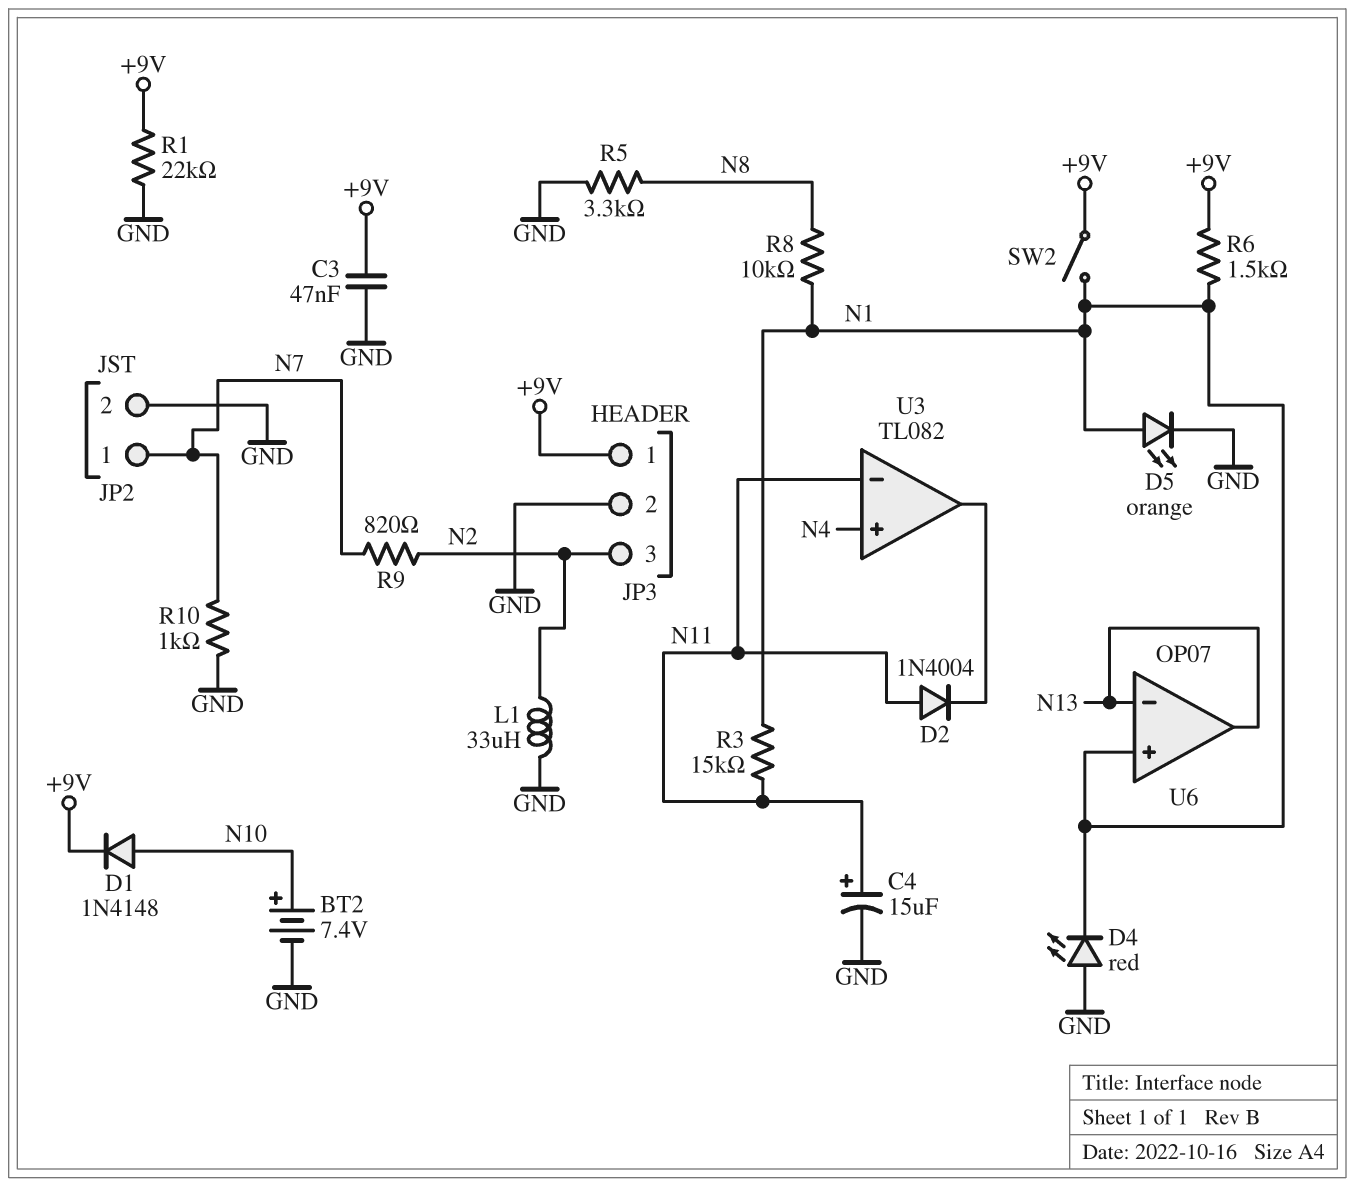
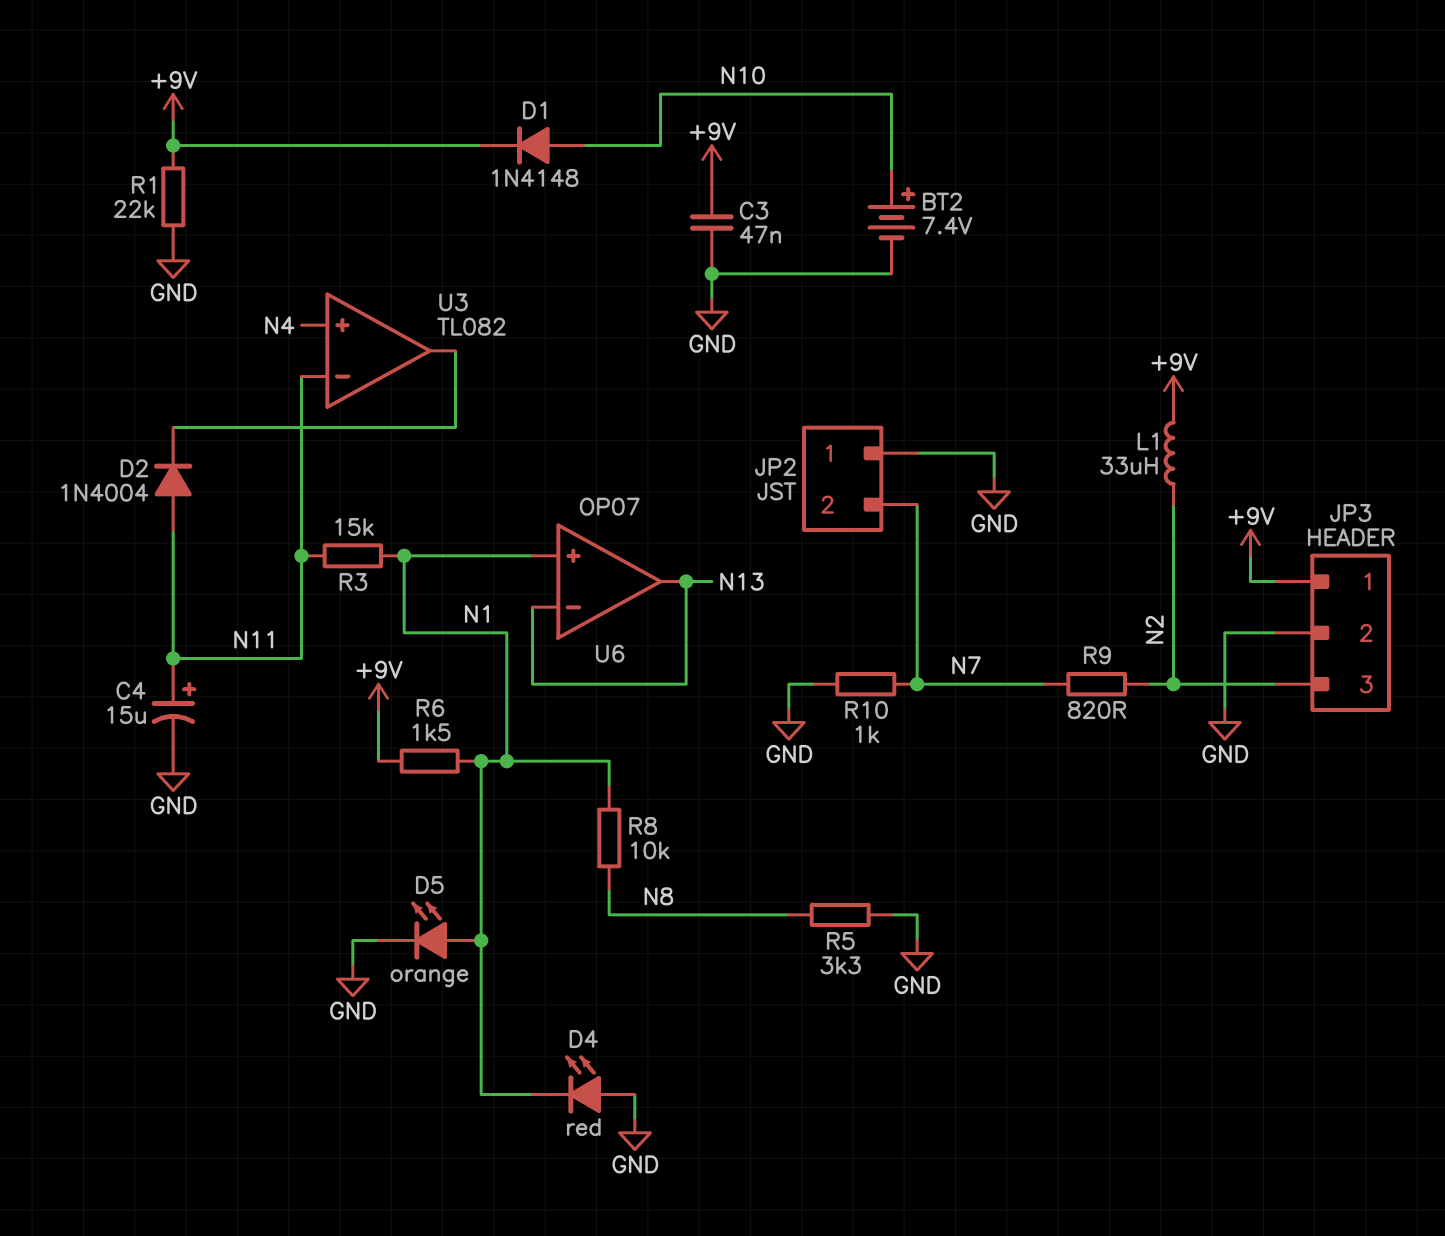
JP2 pin 1: N7 -> GND
JP2 pin 2: GND -> N7
L1: 33uH (GND, N2) -> 33uH (+9V, N2)
SW2: switch (+9V, N1) -> none

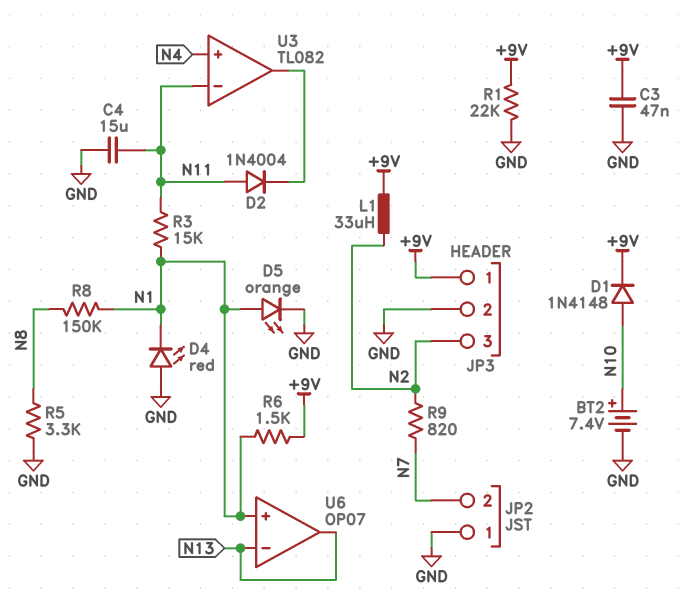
C4: 15uF (plus N11, minus GND) -> 15uF (GND, N11)
R8: 10k (N1, N8) -> 150k (N1, N8)
R10: 1k (GND, N7) -> none

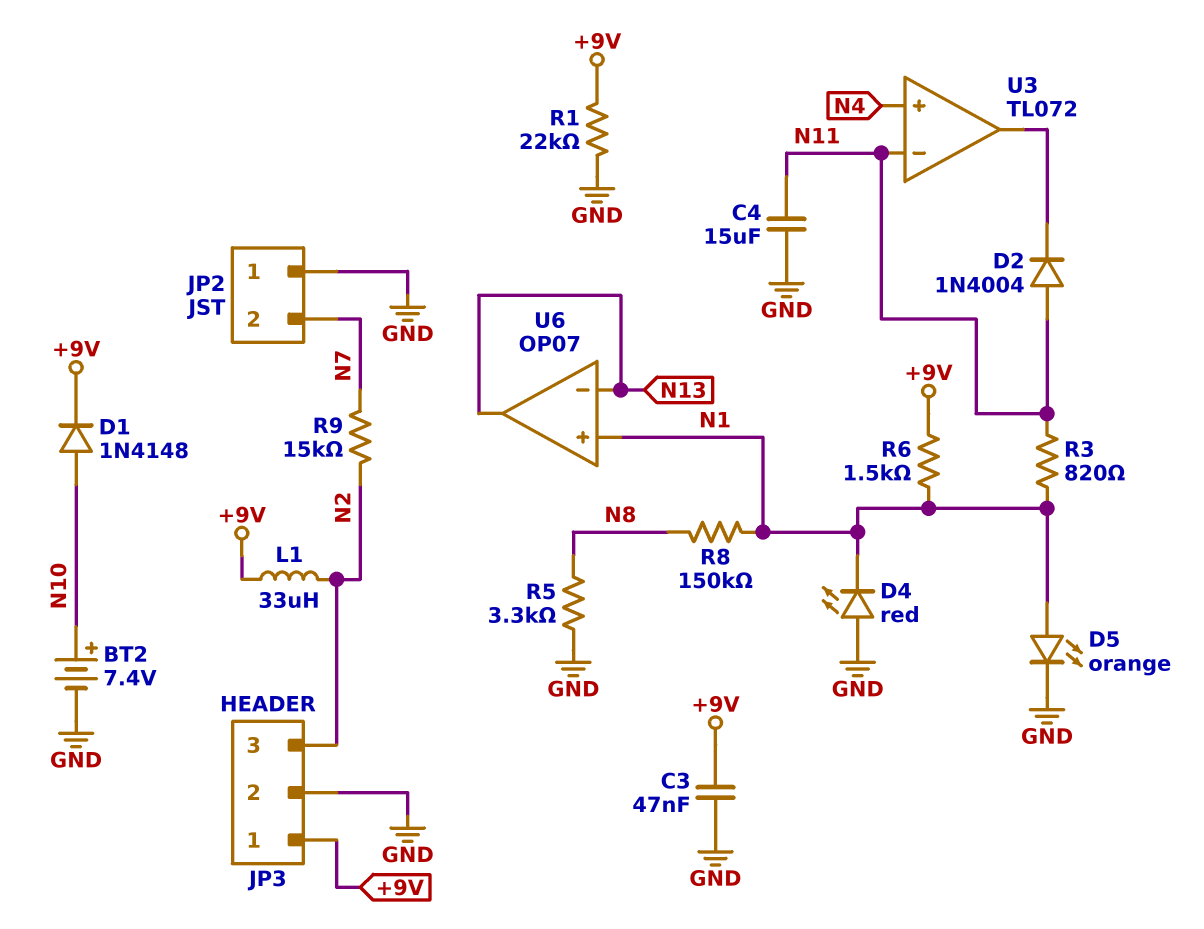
R3: 15k (N1, N11) -> 820 (N1, N11)
R9: 820 (N2, N7) -> 15k (N2, N7)
U3: TL082 -> TL072

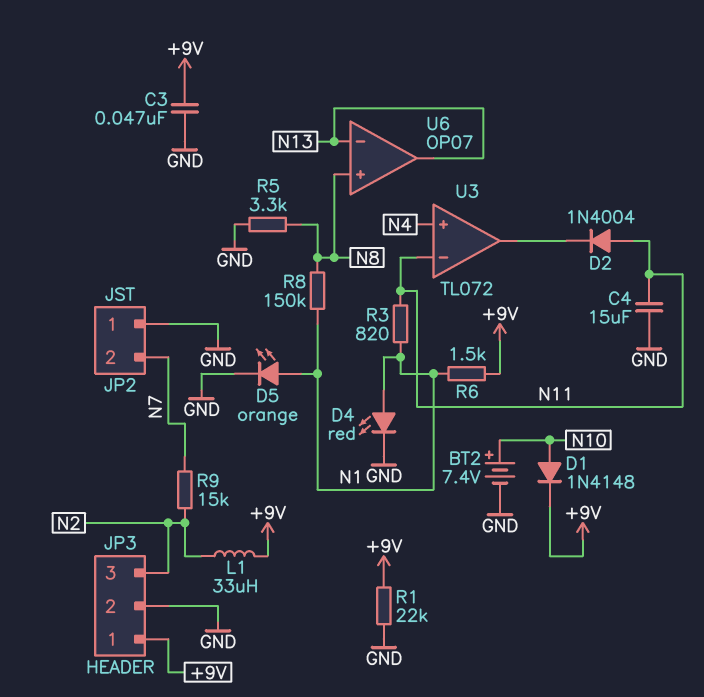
D4: LED red (A GND, K N1) -> LED red (A N1, K GND)
U6 pin in+: N1 -> N8

